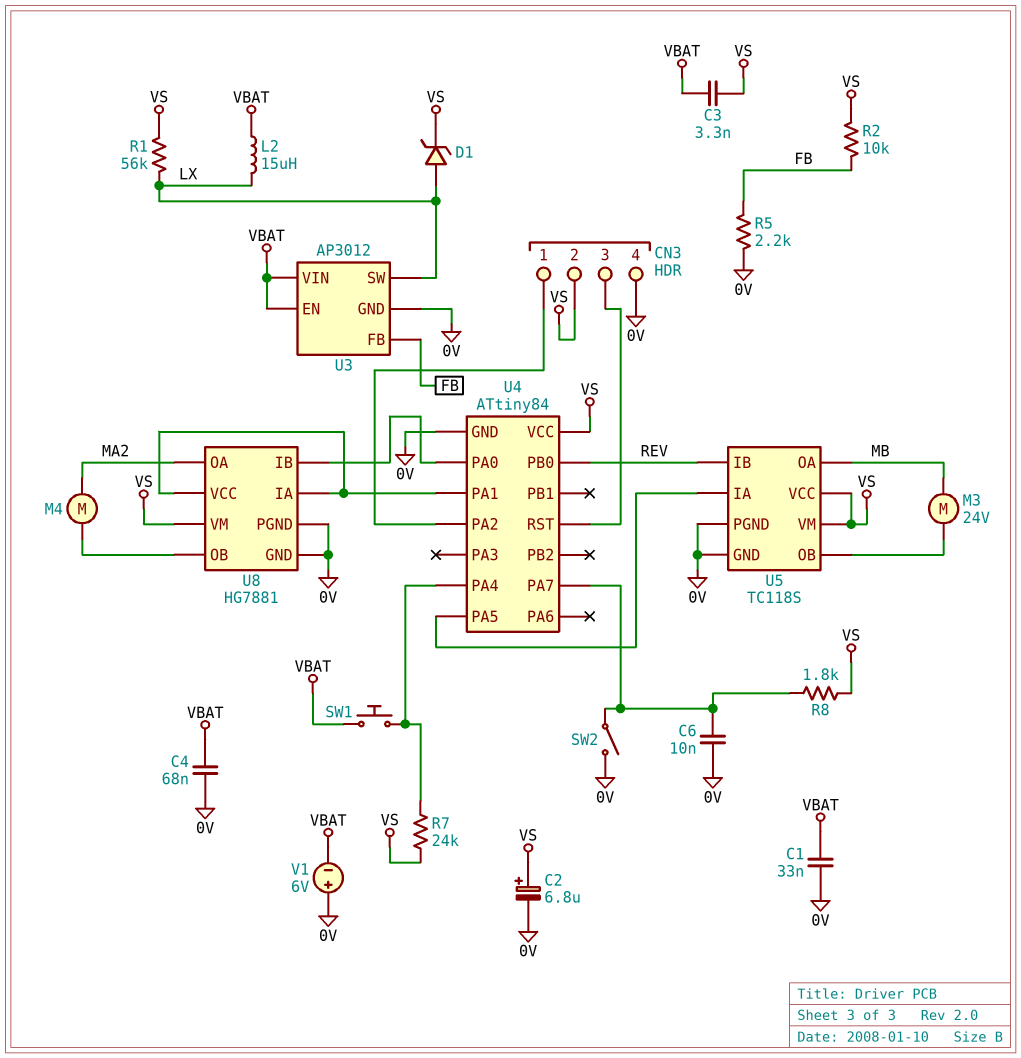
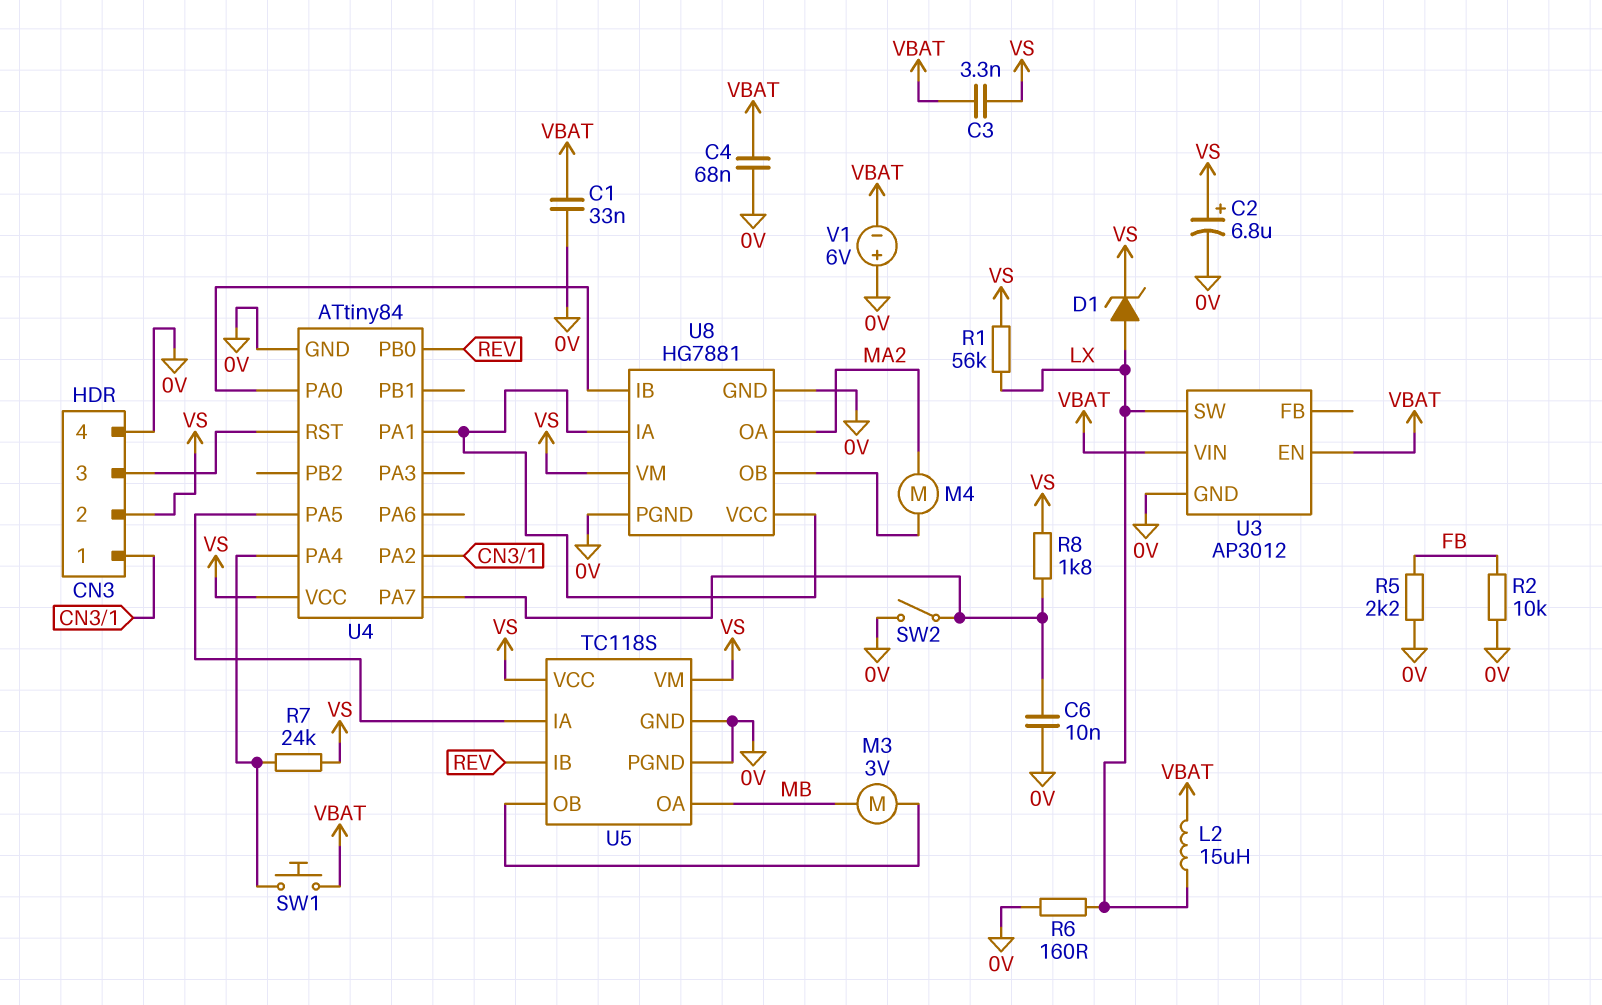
M3: motor 24V (MB, U5/OB) -> motor 3V (MB, U5/OB)
R2: 10k (FB, VS) -> 10k (0V, FB)
R6: none -> 160 (0V, LX)
U3 pin FB: FB -> none

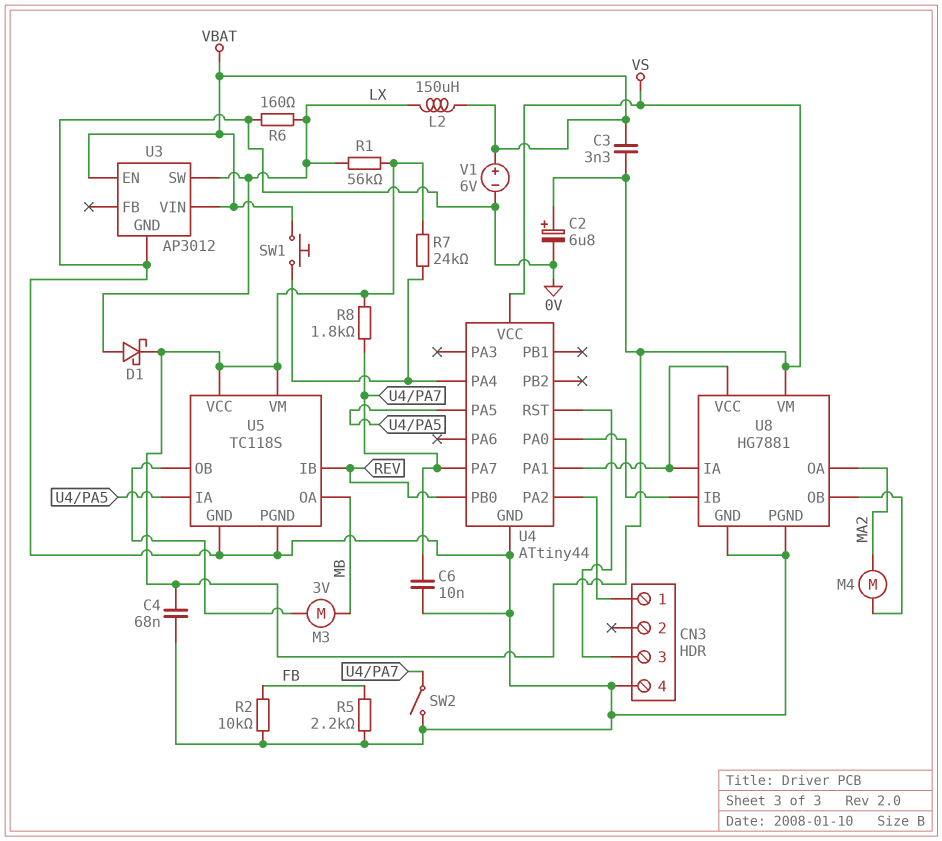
C1: 33nF (0V, VBAT) -> none
C4: 68nF (0V, VBAT) -> 68nF (0V, VS)
CN3 pin 2: VS -> none
D1: zener (A LX, K VS) -> schottky (A LX, K VS)
L2: 15uH (LX, VBAT) -> 150uH (LX, VBAT)
U4: ATtiny84 -> ATtiny44
V1: 6V (plus 0V, minus VBAT) -> 6V (plus VBAT, minus 0V)

